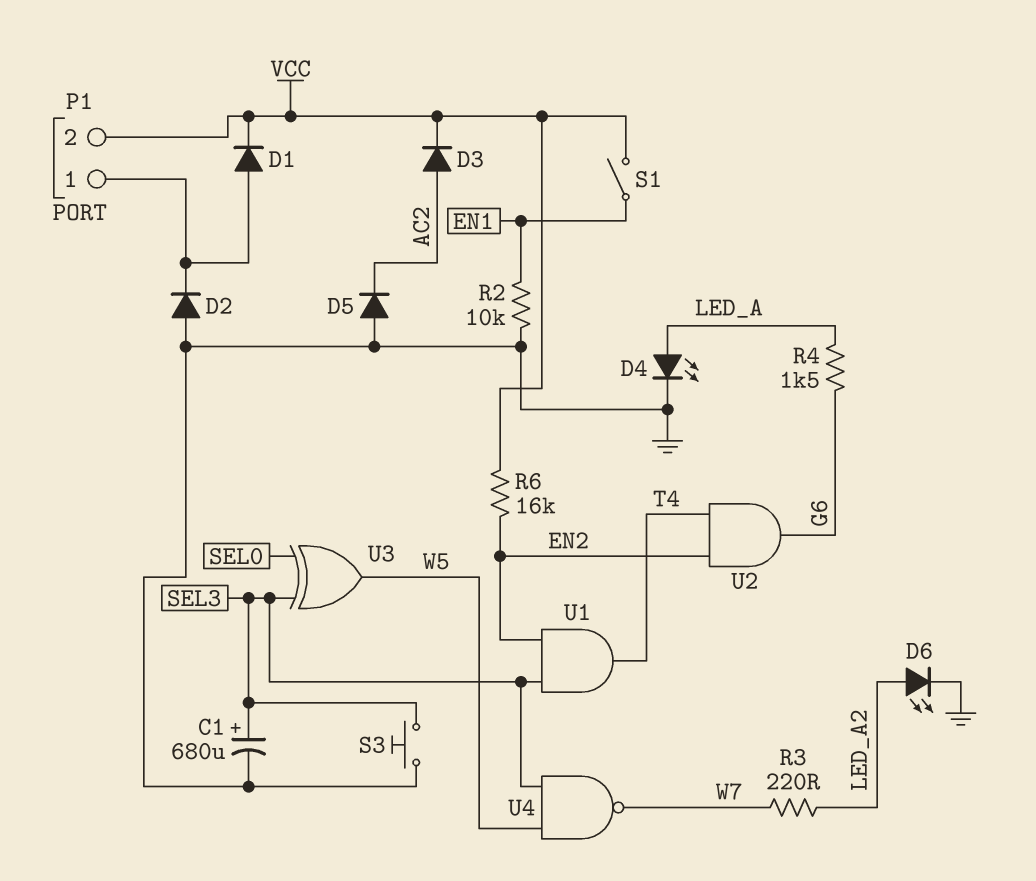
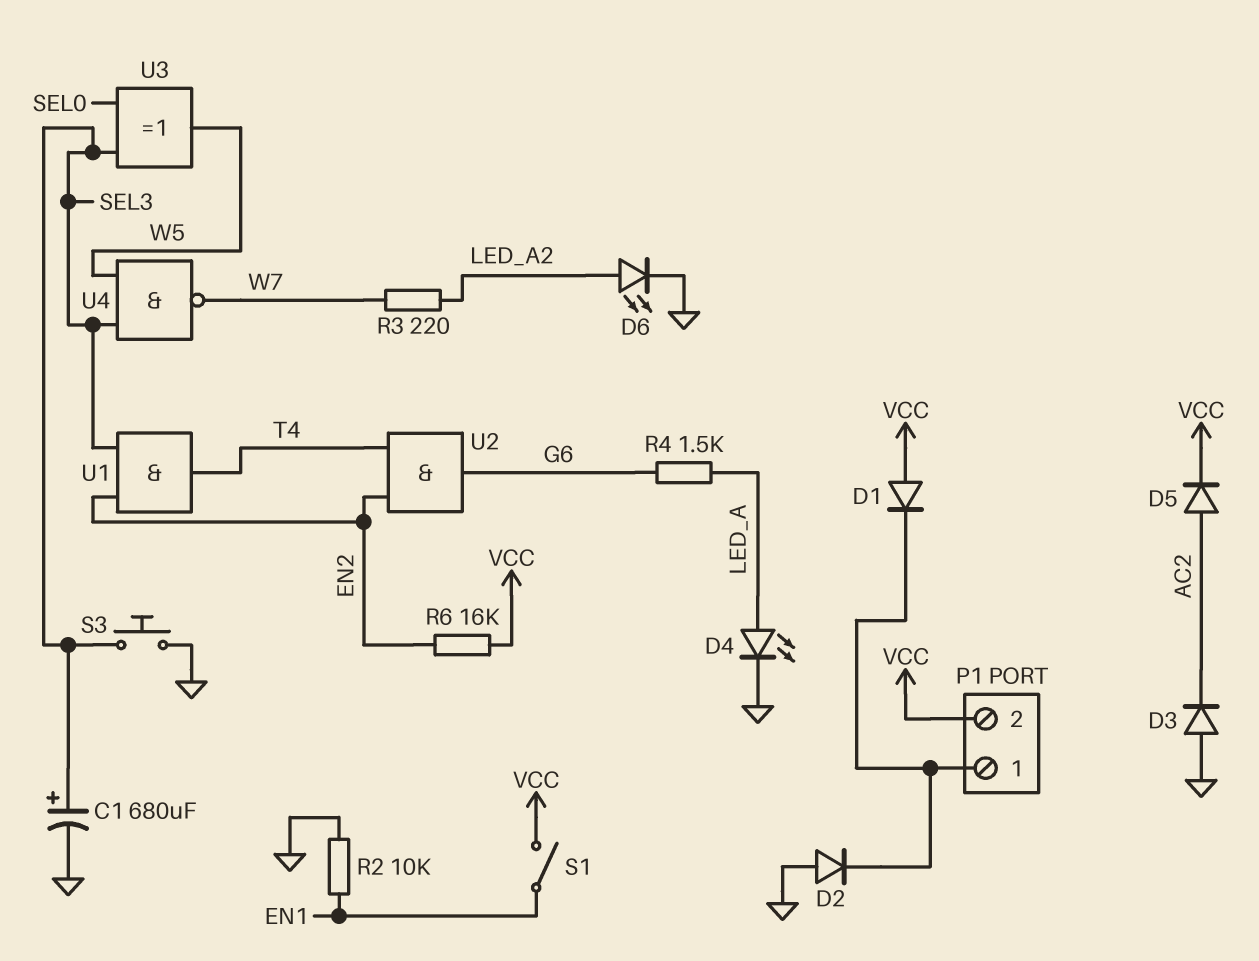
D1: diode (A P1/1, K VCC) -> diode (A VCC, K P1/1)
D3: diode (A AC2, K VCC) -> diode (A GND, K AC2)
D5: diode (A GND, K AC2) -> diode (A AC2, K VCC)

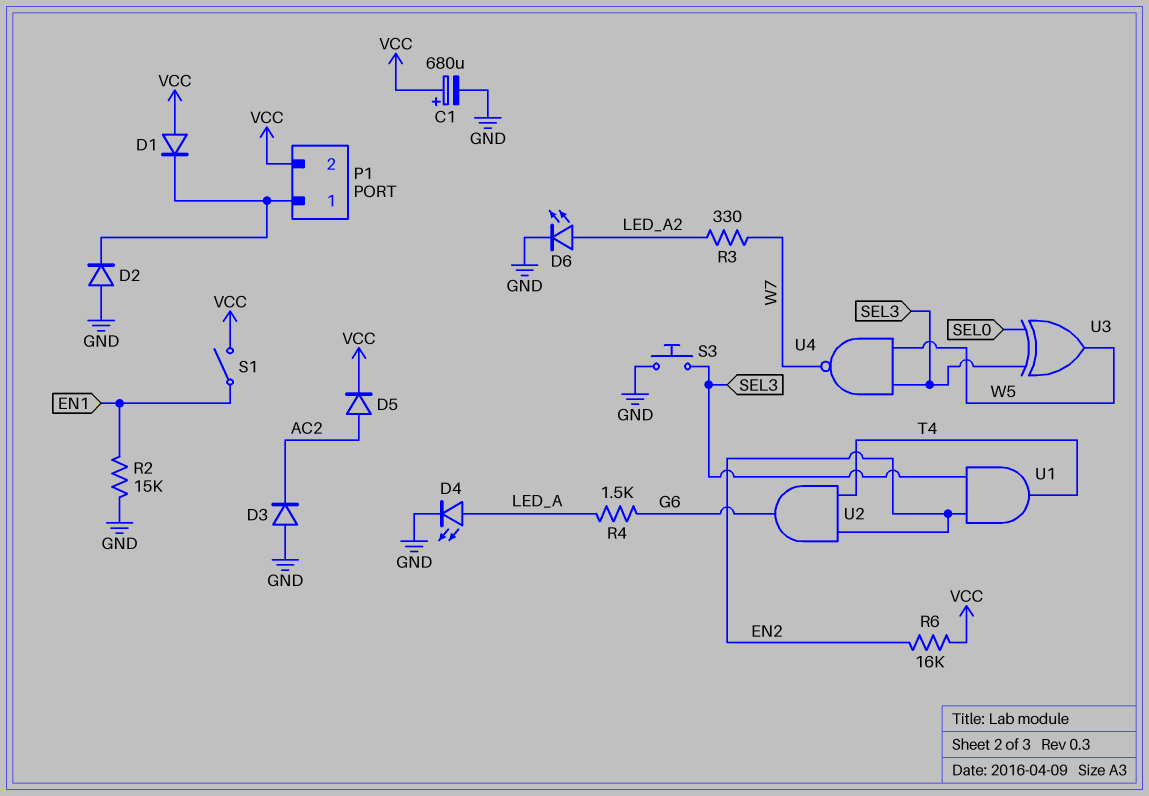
C1: 680uF (plus SEL3, minus GND) -> 680uF (plus VCC, minus GND)
R2: 10k (EN1, GND) -> 15k (EN1, GND)
R3: 220 (LED_A2, W7) -> 330 (LED_A2, W7)

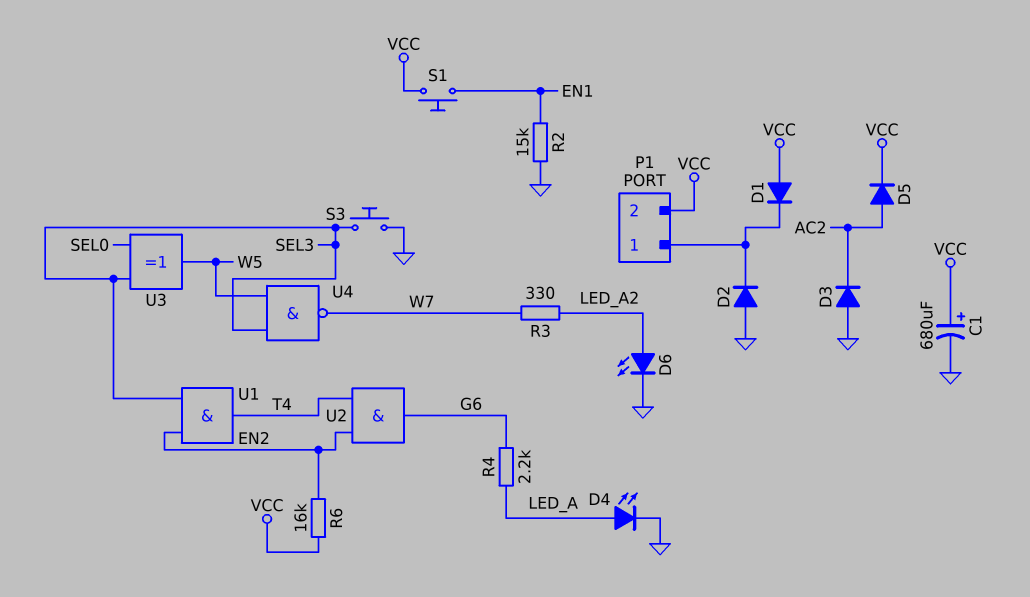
R4: 1.5k (G6, LED_A) -> 2.2k (G6, LED_A)
S1: switch (EN1, VCC) -> button (EN1, VCC)

